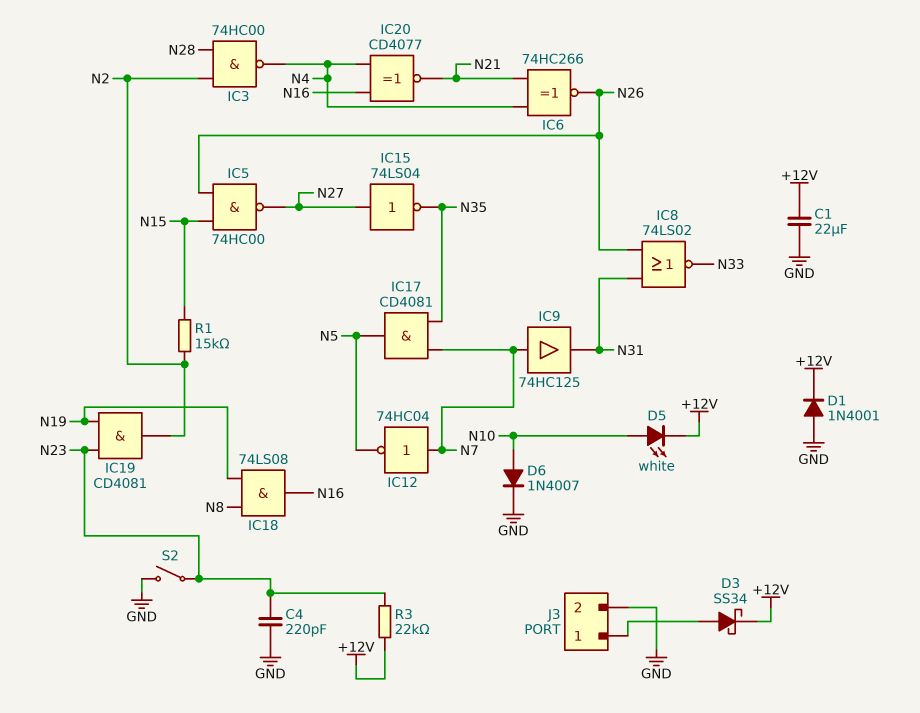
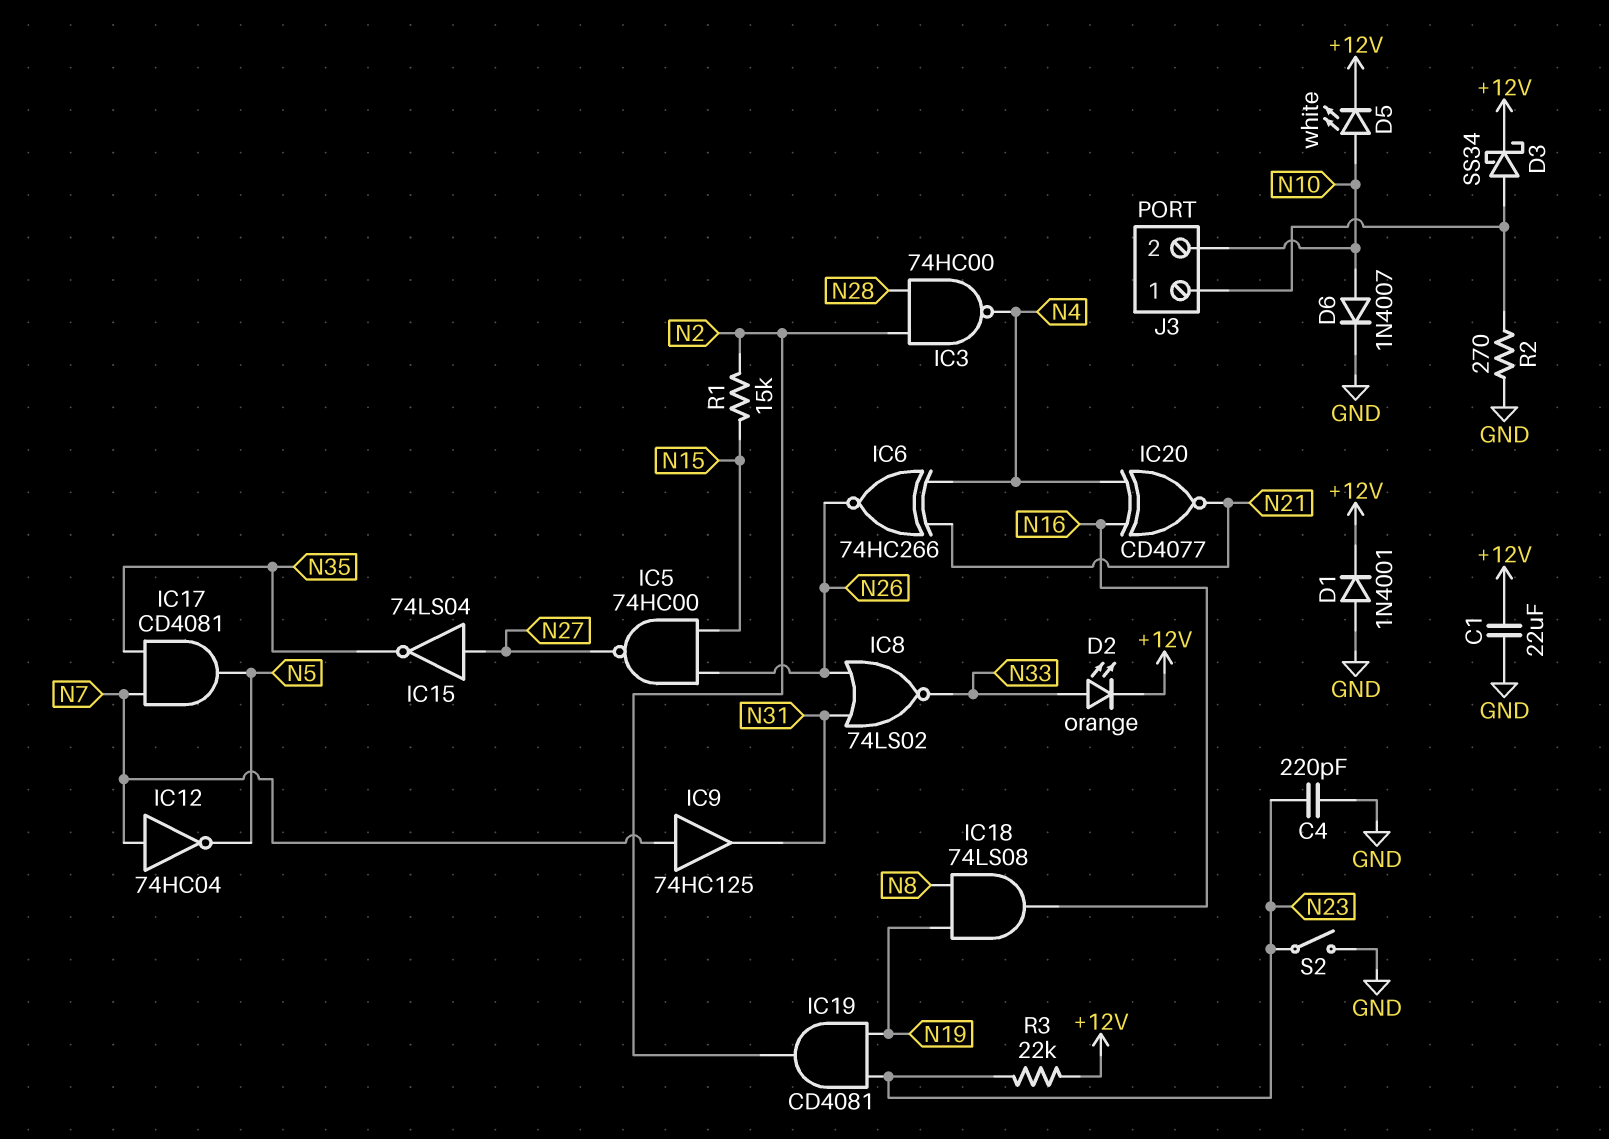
D2: none -> LED orange (A N33, K +12V)
J3 pin 2: GND -> N10
R2: none -> 270 (GND, J3/1)

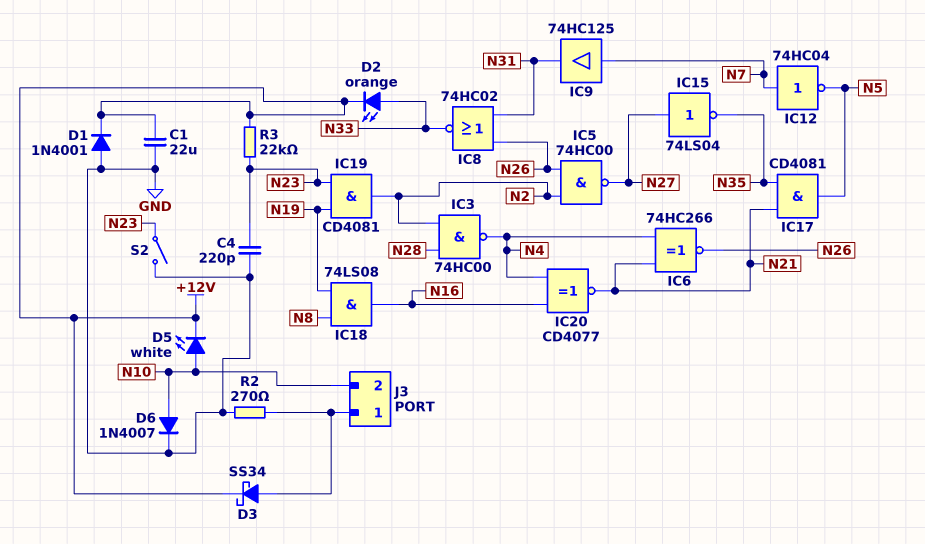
IC5: NAND 74HC00 (in N15, in N26, out N27) -> NAND 74HC00 (in N2, in N26, out N27)
IC8: NOR 74LS02 (in N26, in N31, out N33) -> NOR 74HC02 (in N26, in N31, out N33)
IC17: AND CD4081 (in N7, in N35, out N5) -> AND CD4081 (in N21, in N35, out N5)
R1: 15k (N2, N15) -> none

